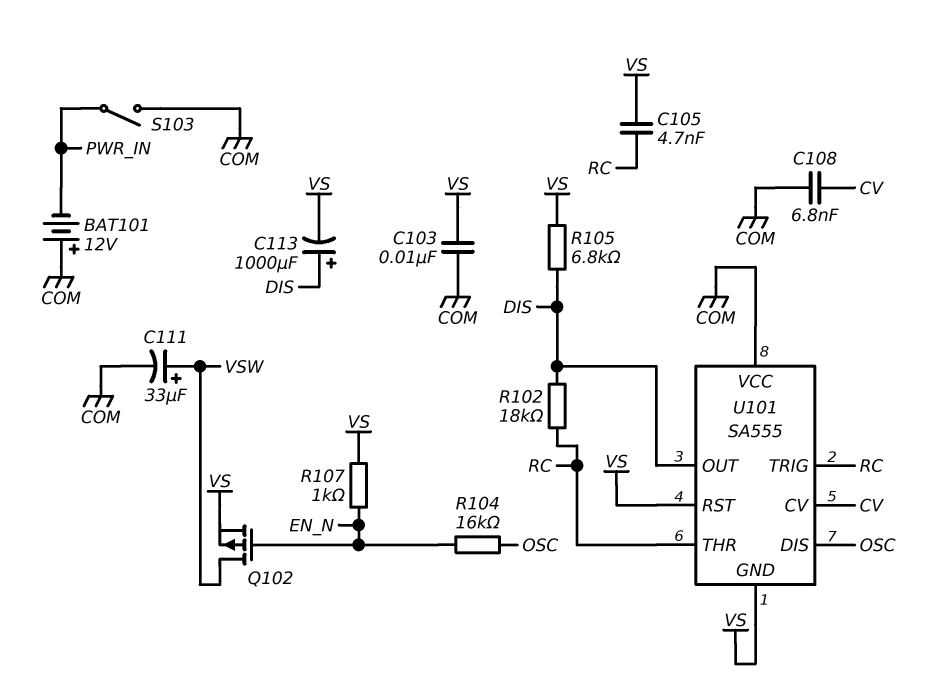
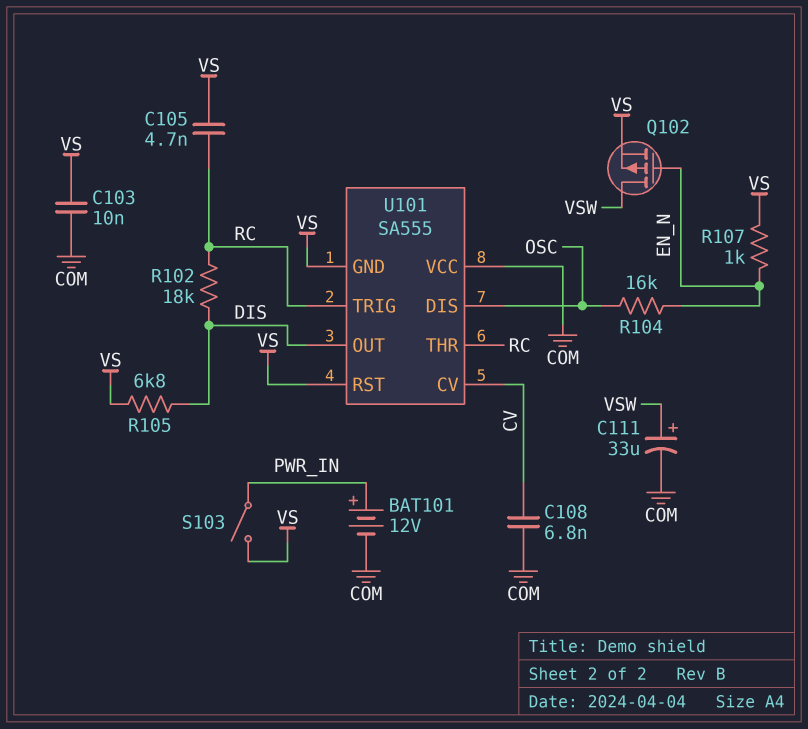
BAT101: 12V (plus COM, minus PWR_IN) -> 12V (plus PWR_IN, minus COM)
C113: 1000uF (plus DIS, minus VS) -> none
S103: switch (COM, PWR_IN) -> switch (PWR_IN, VS)

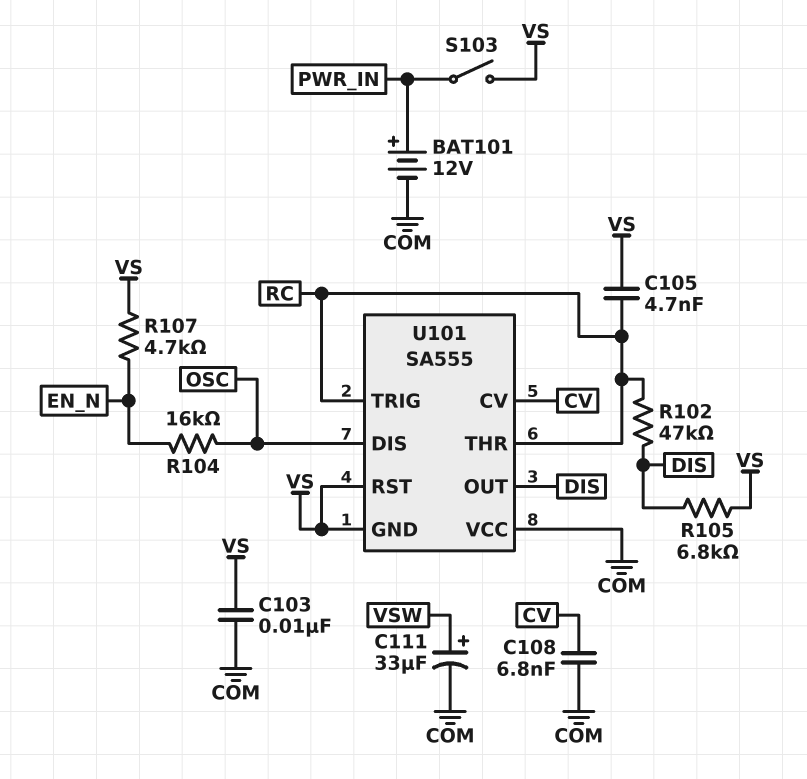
Q102: PMOS (G EN_N, D VSW, S VS) -> none
R102: 18k (DIS, RC) -> 47k (DIS, RC)
R107: 1k (EN_N, VS) -> 4.7k (EN_N, VS)

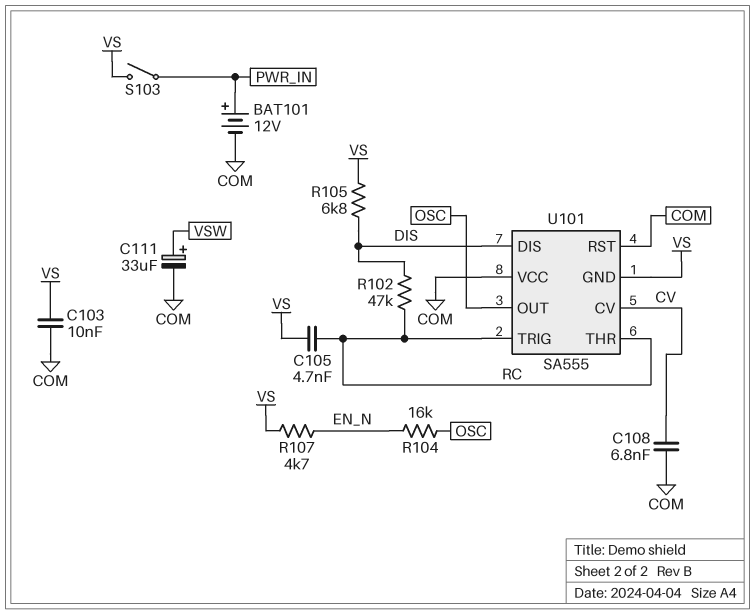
U101 pin DIS: OSC -> DIS
U101 pin OUT: DIS -> OSC
U101 pin RST: VS -> COM

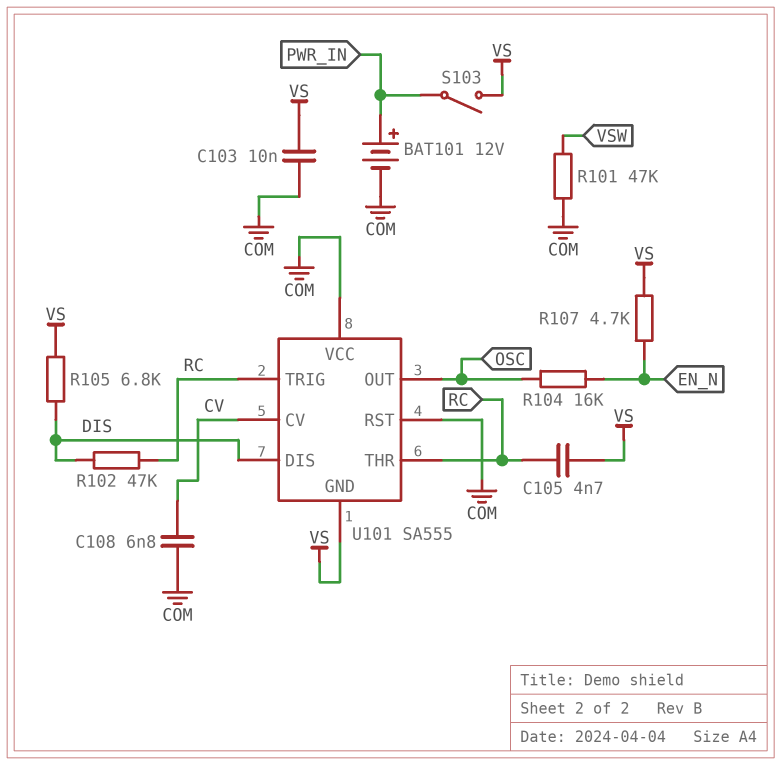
C111: 33uF (plus VSW, minus COM) -> none
R101: none -> 47k (COM, VSW)

